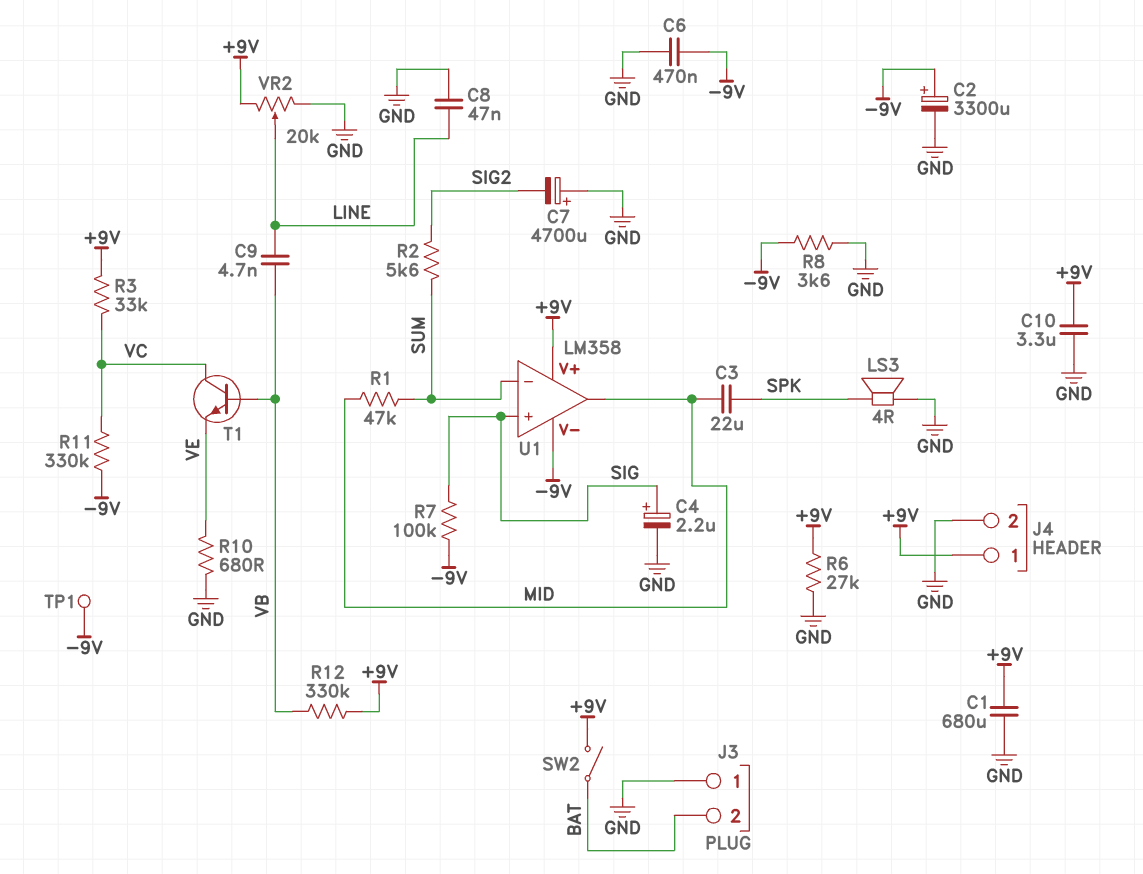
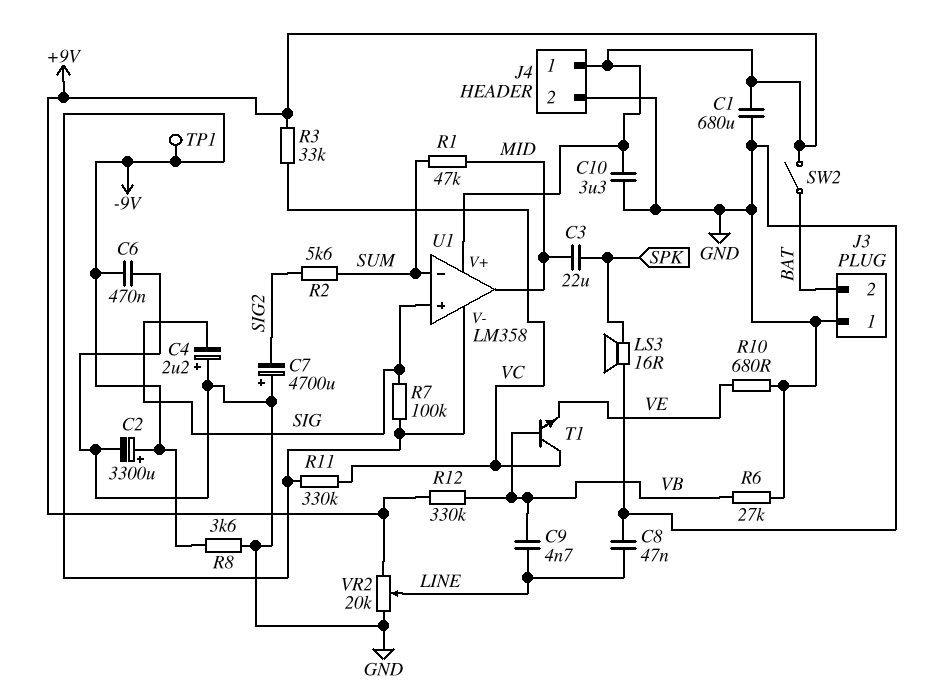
C4: 2.2uF (plus SIG, minus GND) -> 2.2uF (plus GND, minus SIG)
LS3: speaker 4R (GND, SPK) -> speaker 16R (GND, SPK)
R6: 27k (+9V, GND) -> 27k (GND, VB)

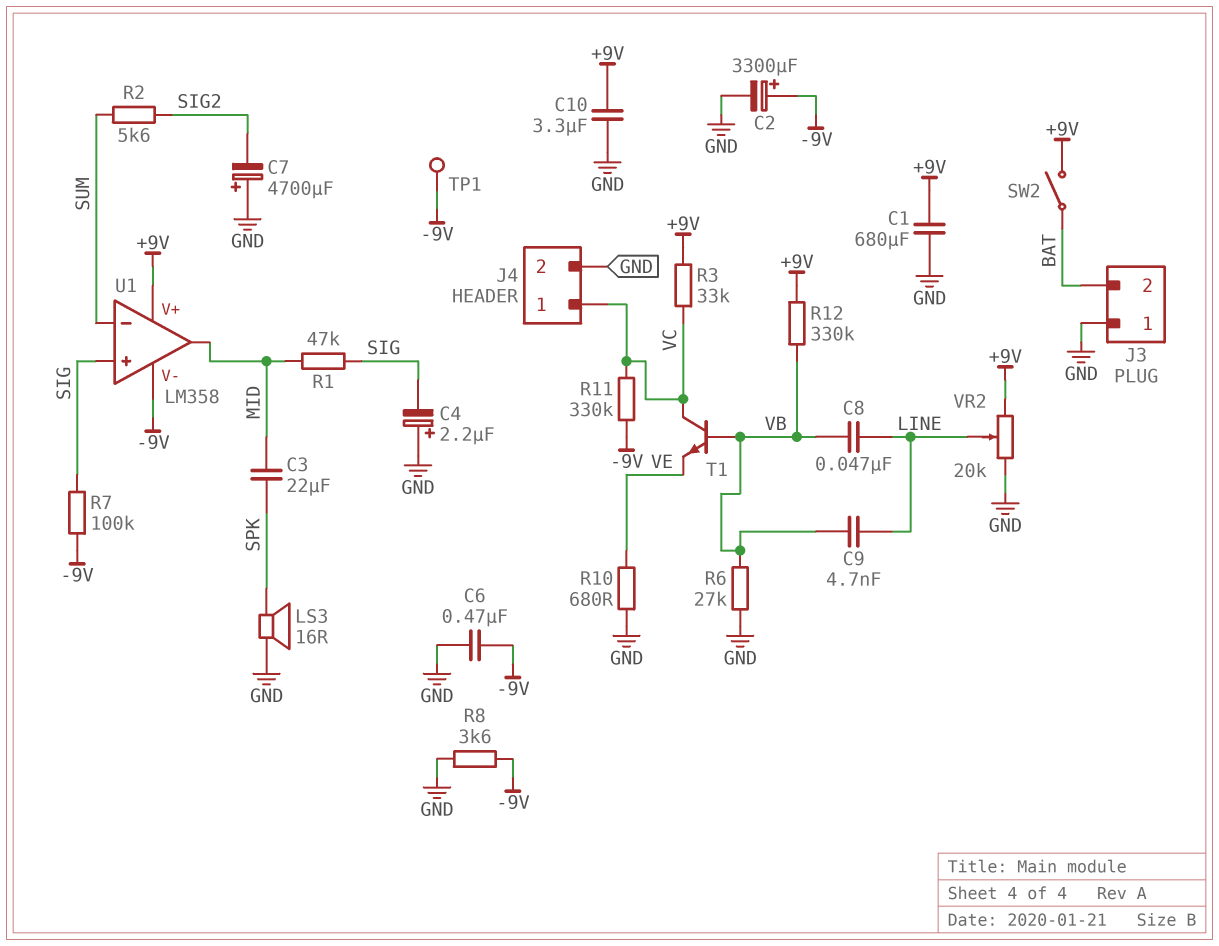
C8: 47nF (GND, LINE) -> 47nF (LINE, VB)
J4 pin 1: +9V -> VC
R1: 47k (MID, SUM) -> 47k (MID, SIG)

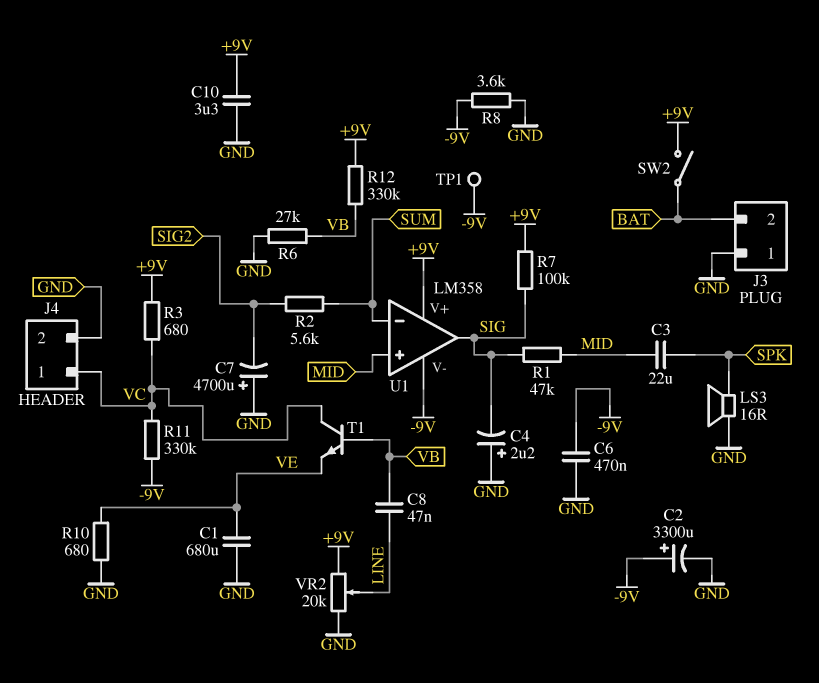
C1: 680uF (+9V, GND) -> 680uF (GND, VE)
C9: 4.7nF (LINE, VB) -> none
R3: 33k (+9V, VC) -> 680 (+9V, VC)
R7: 100k (-9V, SIG) -> 100k (+9V, SIG)
U1 pin in+: SIG -> MID
U1 pin out: MID -> SIG

